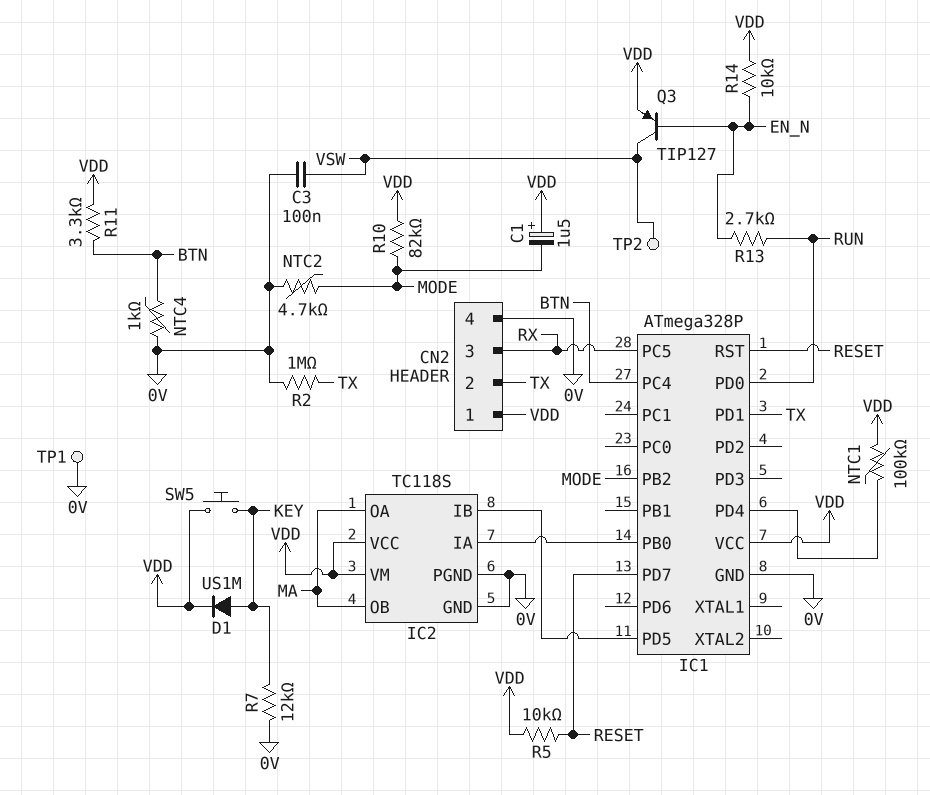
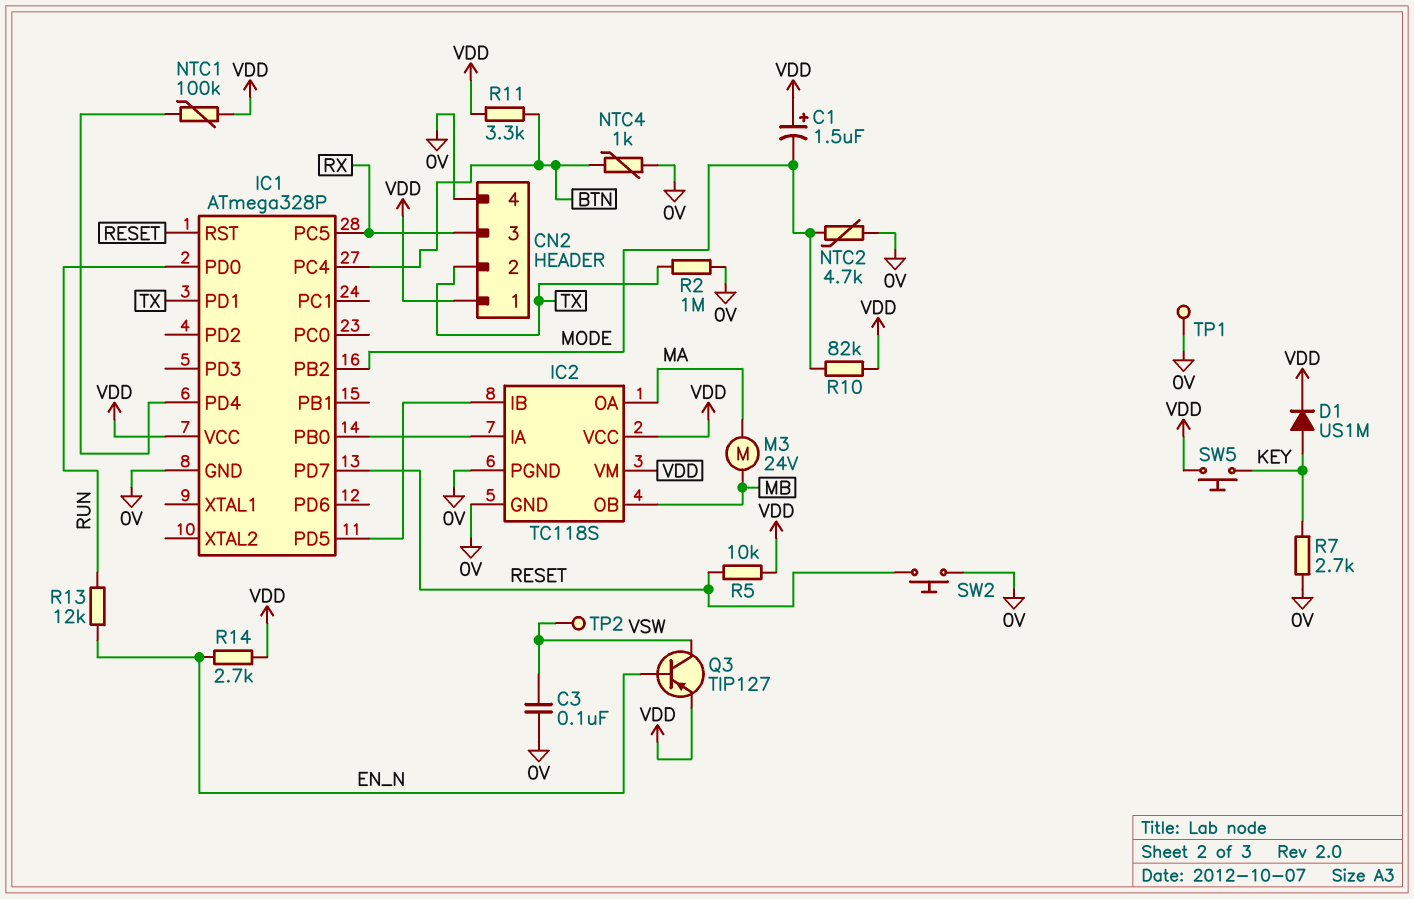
IC2 pin OB: MA -> MB
M3: none -> motor 24V (MA, MB)
R7: 12k (0V, KEY) -> 2.7k (0V, KEY)
R13: 2.7k (EN_N, RUN) -> 12k (EN_N, RUN)
R14: 10k (EN_N, VDD) -> 2.7k (EN_N, VDD)
SW2: none -> button (0V, RESET)

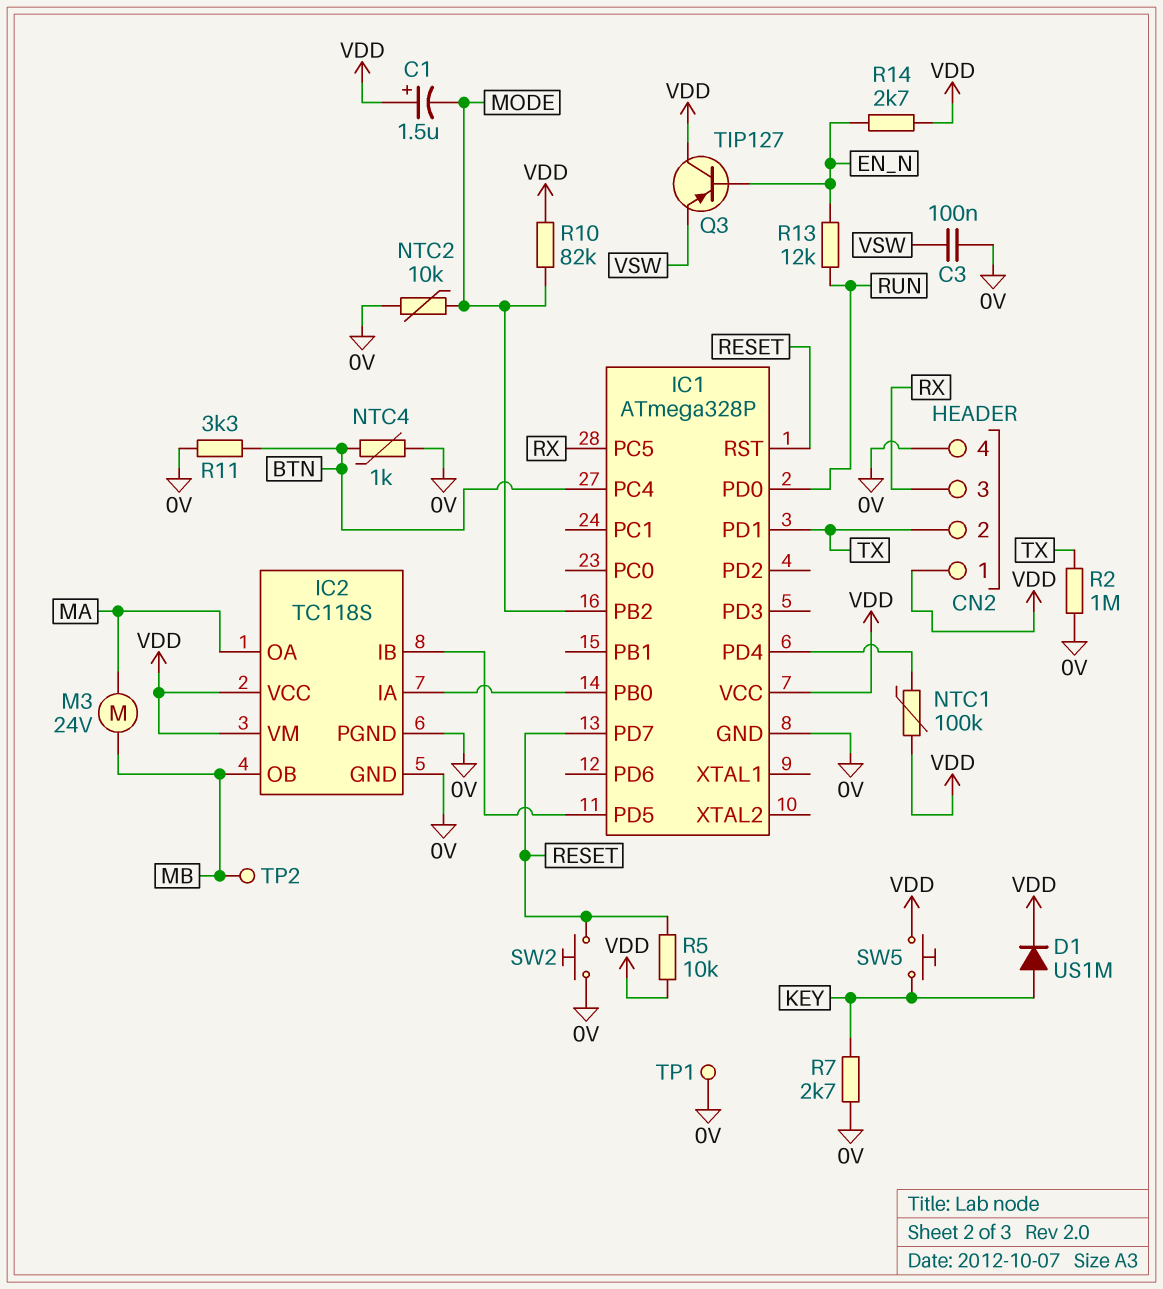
NTC2: 4.7k (0V, MODE) -> 10k (0V, MODE)
Q3: PNP TIP127 (B EN_N, C VSW, E VDD) -> PNP TIP127 (B EN_N, C VDD, E VSW)
R11: 3.3k (BTN, VDD) -> 3.3k (0V, BTN)
TP2: test point (VSW) -> test point (MB)

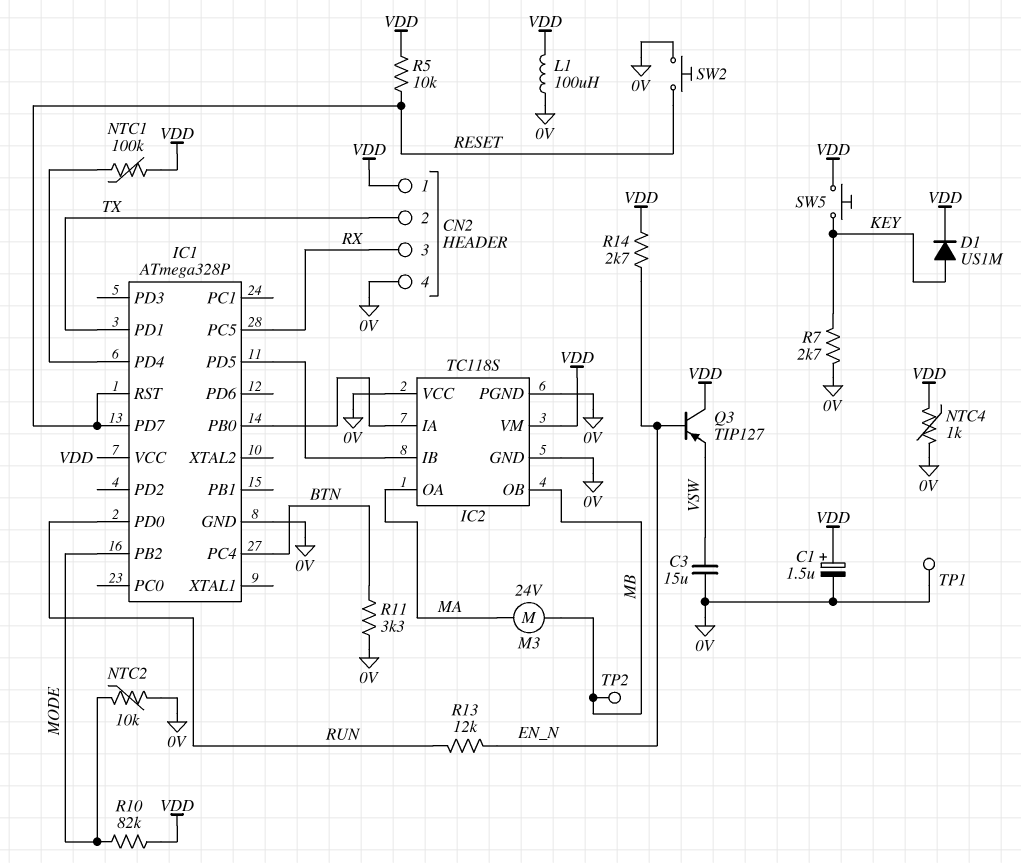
C1: 1.5uF (plus VDD, minus MODE) -> 1.5uF (plus VDD, minus 0V)
C3: 100nF (0V, VSW) -> 15uF (0V, VSW)
IC2 pin VCC: VDD -> 0V
L1: none -> 100uH (0V, VDD)
NTC4: 1k (0V, BTN) -> 1k (0V, VDD)
R2: 1M (0V, TX) -> none

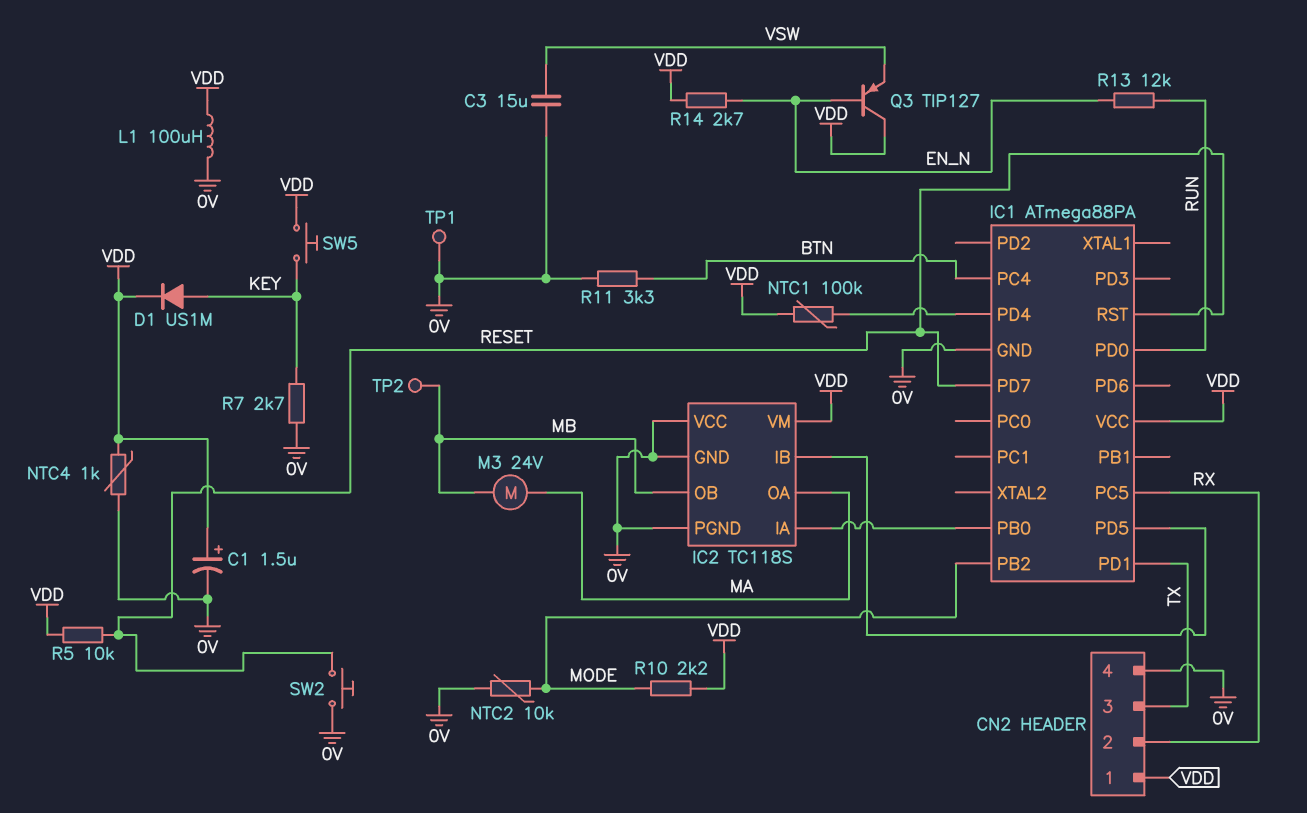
CN2 pin 2: TX -> RX
CN2 pin 3: RX -> TX
IC1: ATmega328P -> ATmega88PA
R10: 82k (MODE, VDD) -> 2.2k (MODE, VDD)

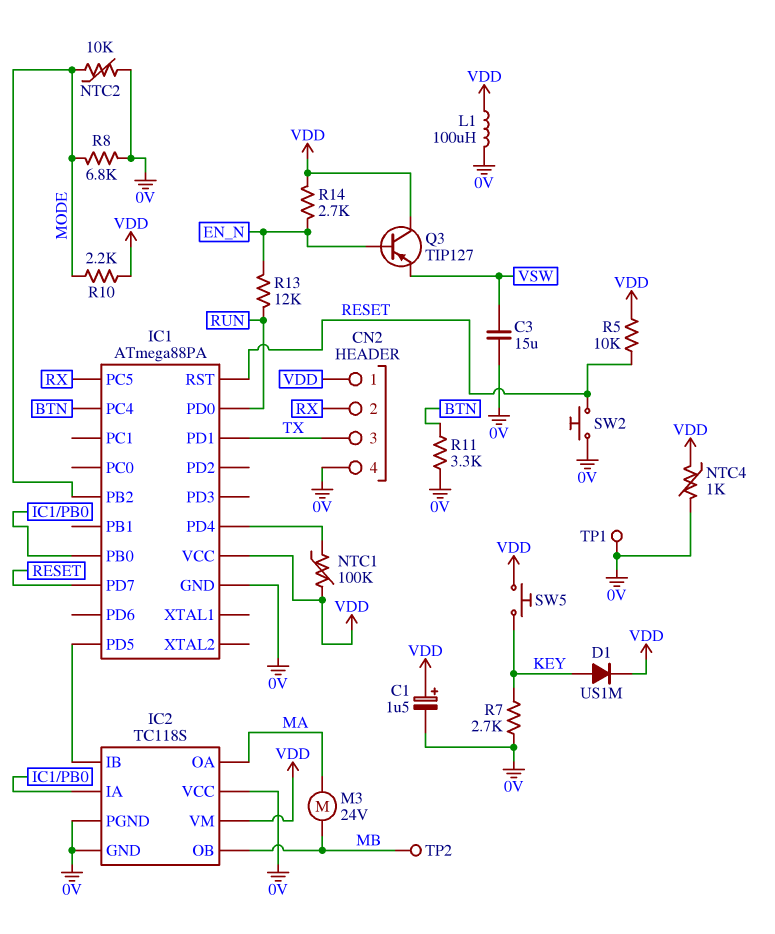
R8: none -> 6.8k (0V, MODE)

